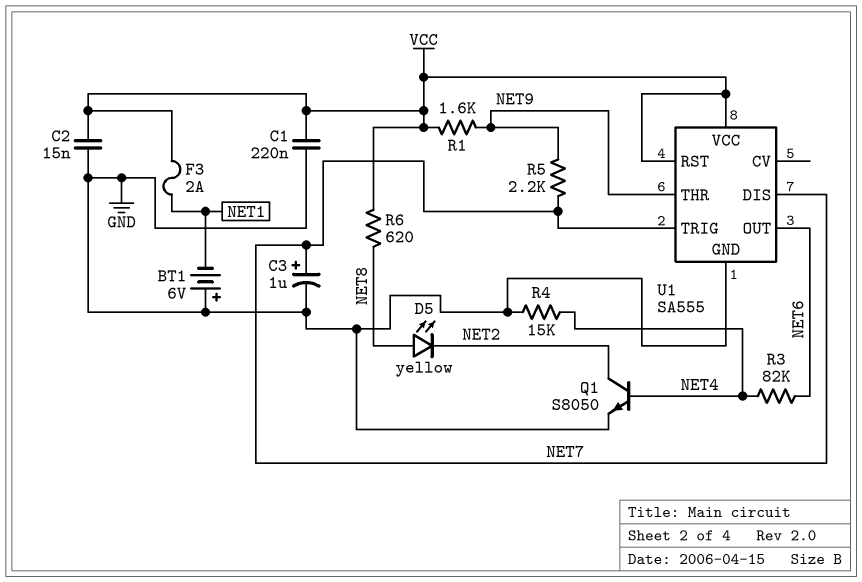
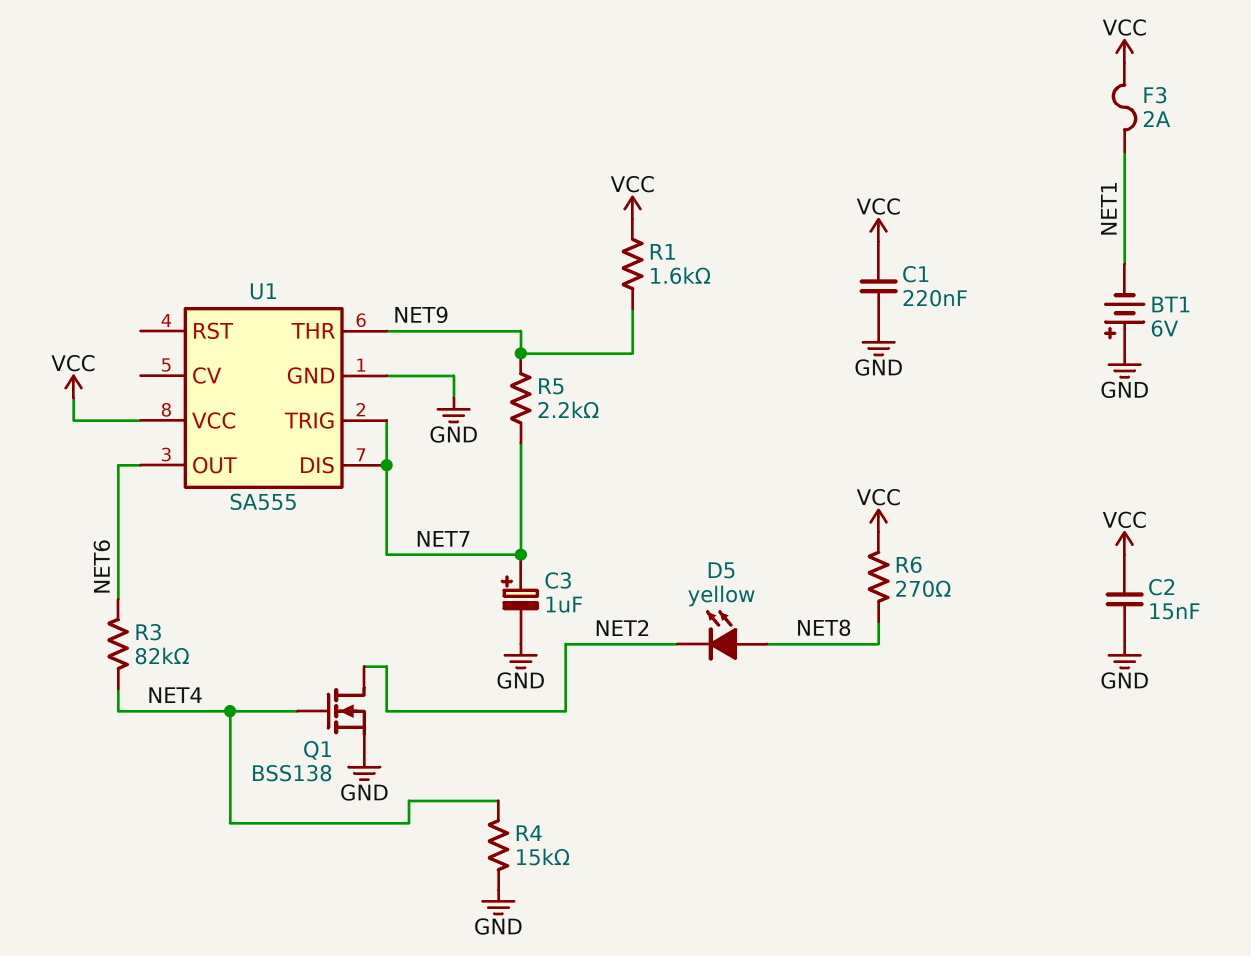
Q1: NPN S8050 (B NET4, C NET2, E GND) -> NMOS BSS138 (G NET4, D NET2, S GND)
R6: 620 (NET8, VCC) -> 270 (NET8, VCC)
U1 pin RST: VCC -> none

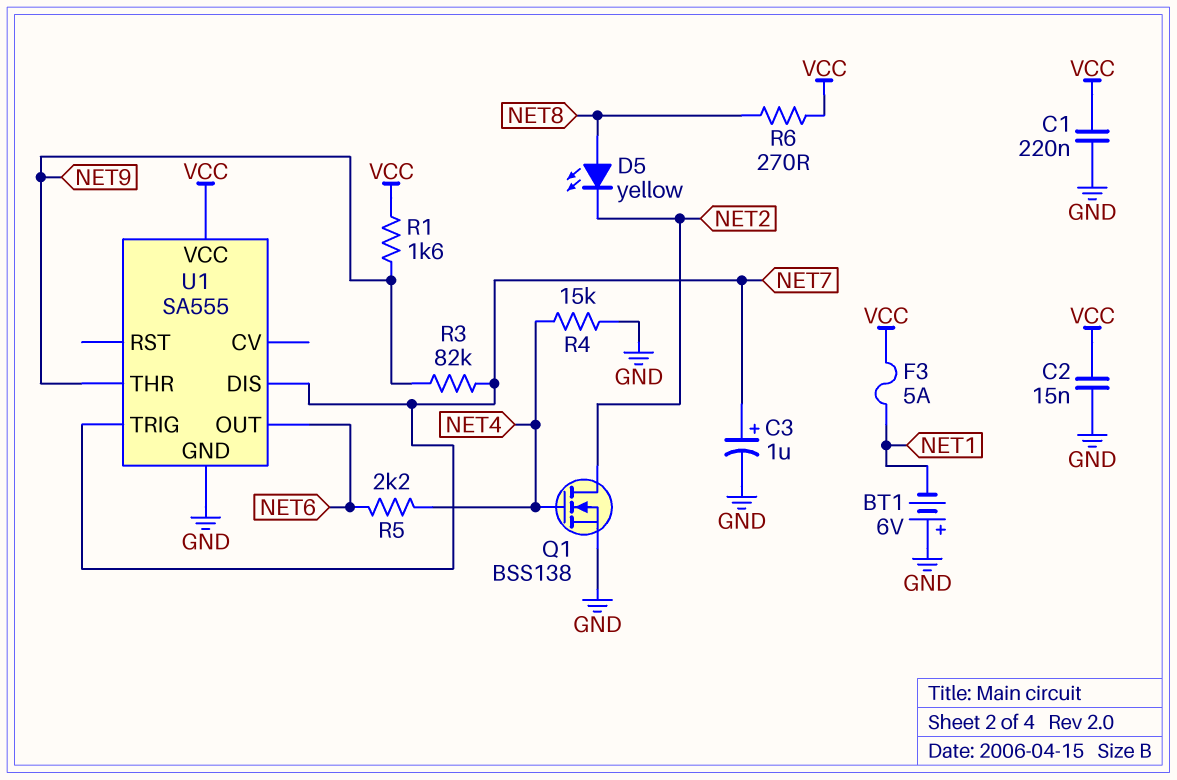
F3: 2A (NET1, VCC) -> 5A (NET1, VCC)
R3: 82k (NET4, NET6) -> 82k (NET7, NET9)
R5: 2.2k (NET7, NET9) -> 2.2k (NET4, NET6)

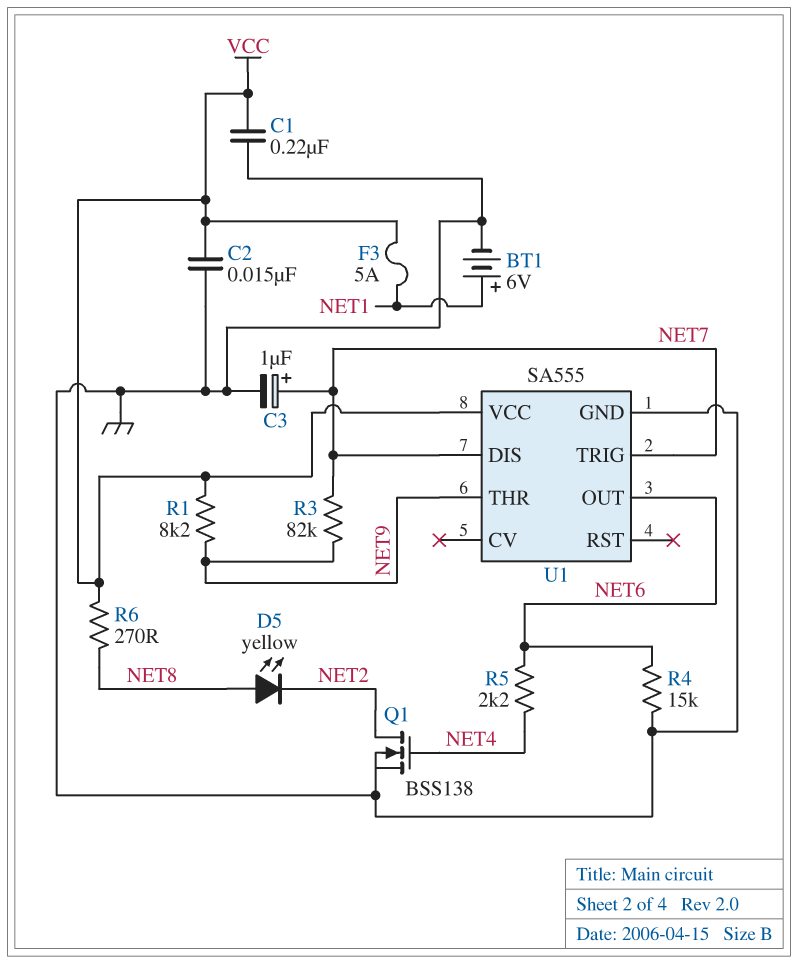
BT1: 6V (plus GND, minus NET1) -> 6V (plus NET1, minus GND)
R1: 1.6k (NET9, VCC) -> 8.2k (NET9, VCC)
R4: 15k (GND, NET4) -> 15k (GND, NET6)

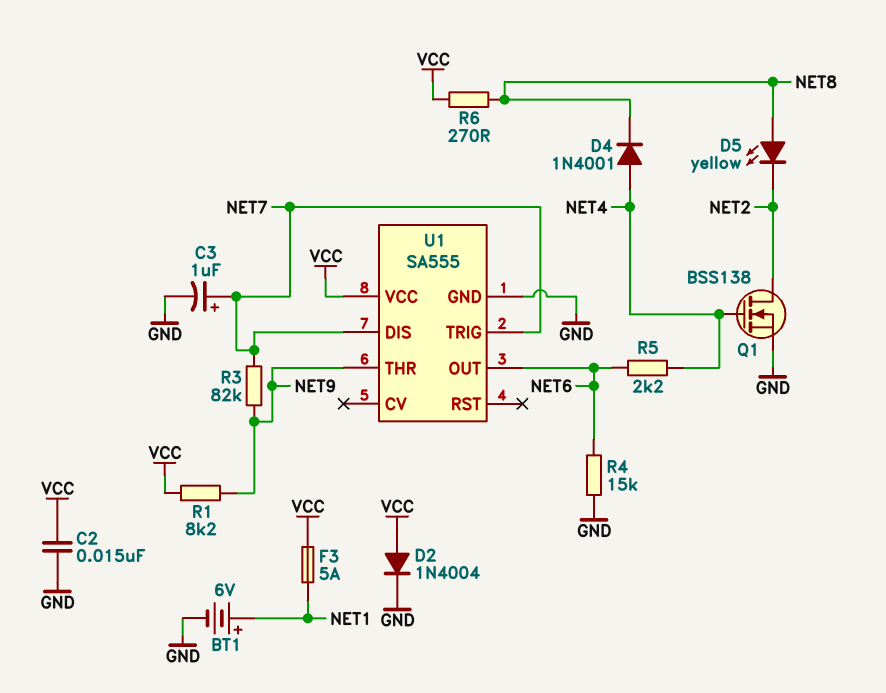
C1: 220nF (GND, VCC) -> none
D2: none -> diode 1N4004 (A VCC, K GND)
D4: none -> diode 1N4001 (A NET4, K NET8)

